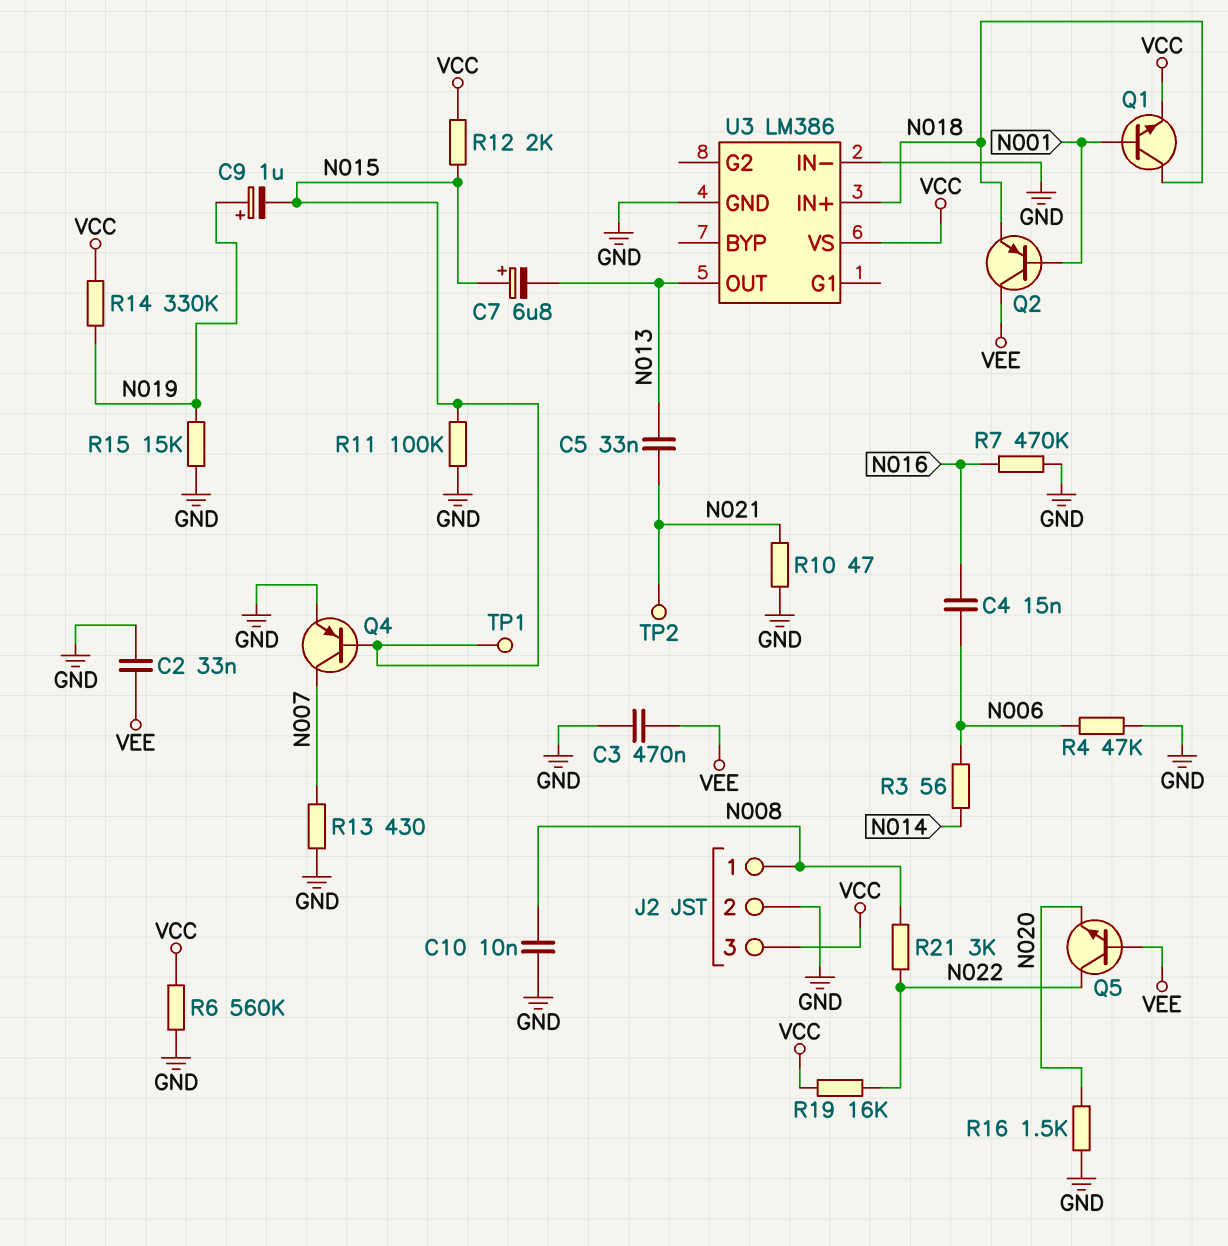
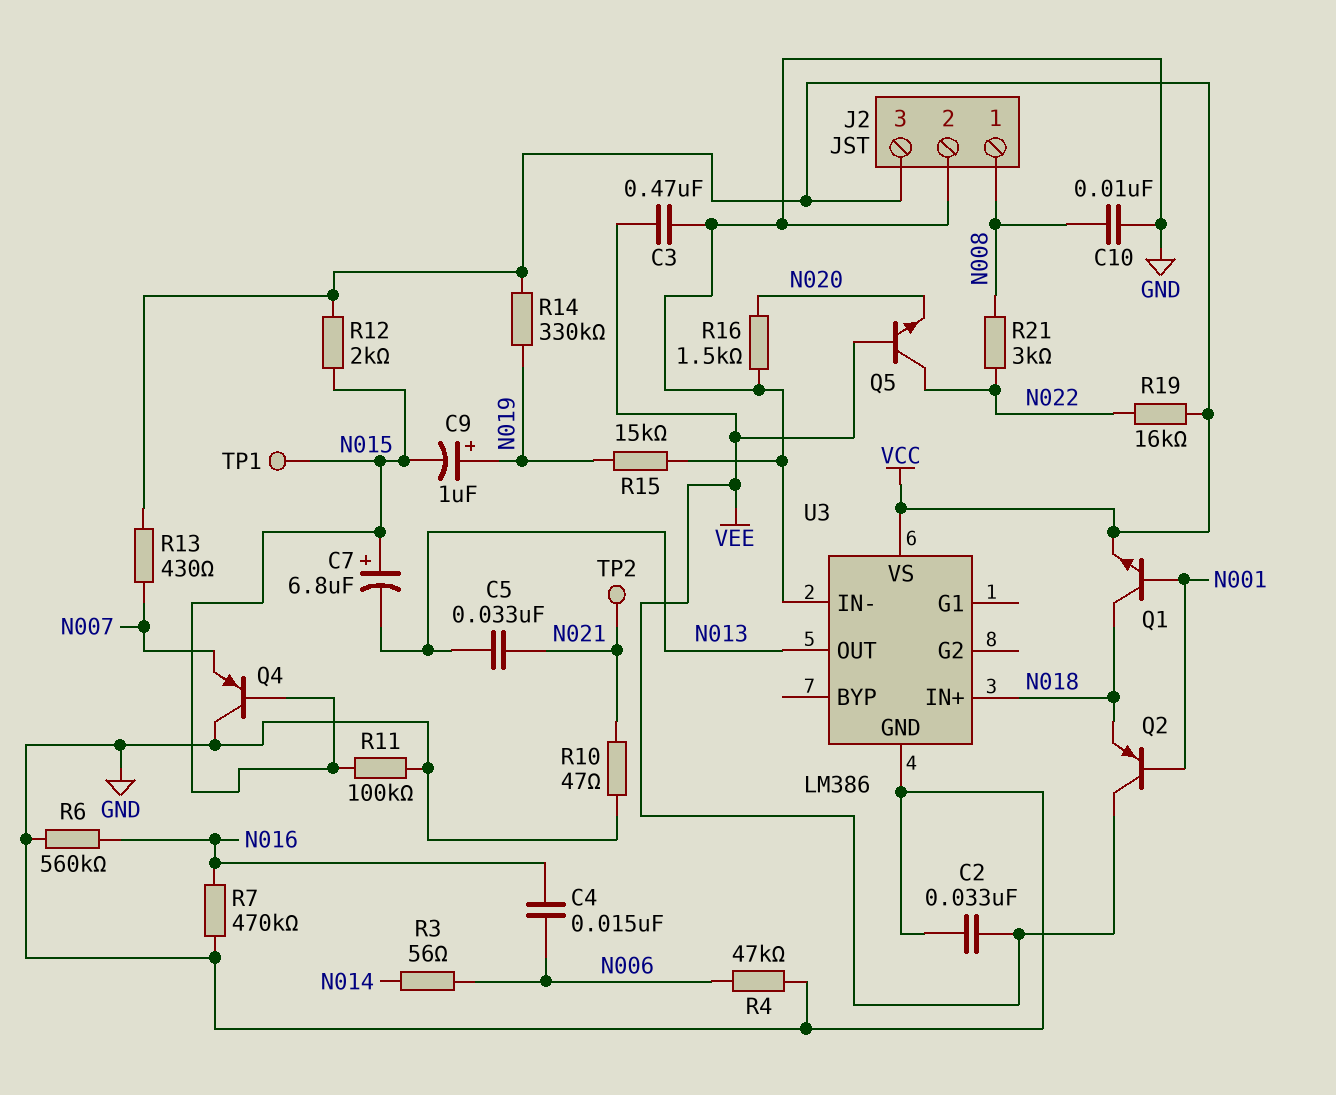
Q4: PNP (B N015, C N007, E GND) -> PNP (B N015, C GND, E N007)
R6: 560k (GND, VCC) -> 560k (GND, N016)
R13: 430 (GND, N007) -> 430 (N007, VCC)

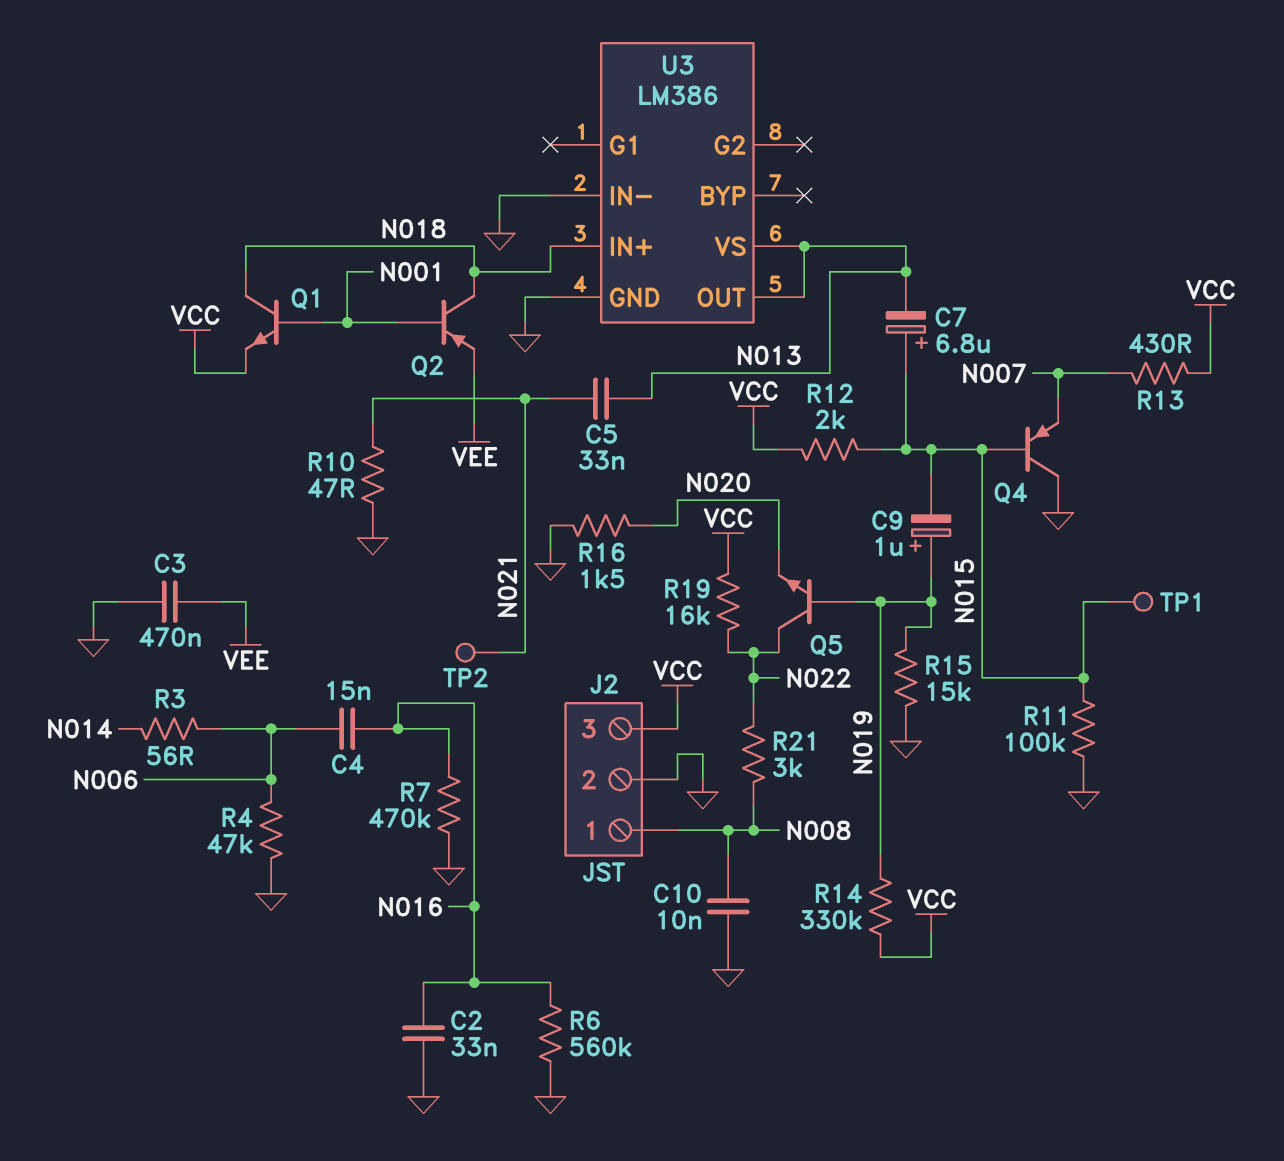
C2: 33nF (GND, VEE) -> 33nF (GND, N016)
Q2: PNP (B N001, C VEE, E N018) -> PNP (B N001, C N018, E VEE)
Q5: NPN (B VEE, C N022, E N020) -> NPN (B N019, C N022, E N020)
U3 pin VS: VCC -> N013

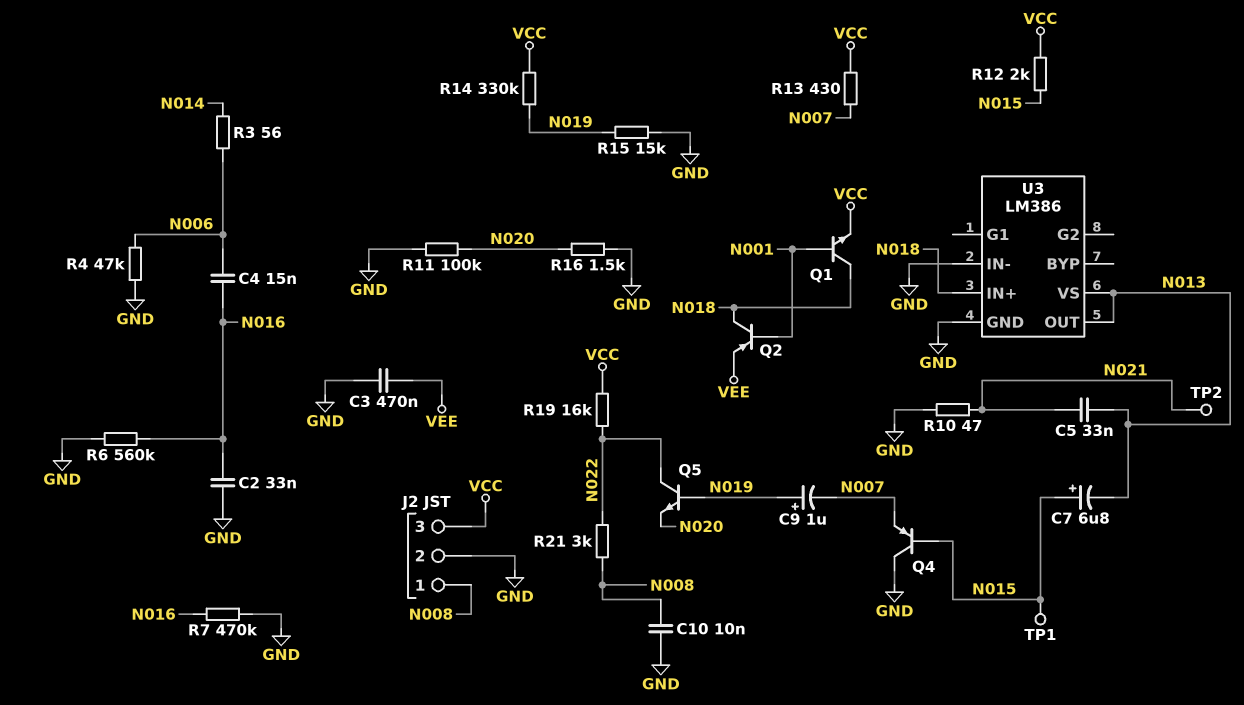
C9: 1uF (plus N019, minus N015) -> 1uF (plus N019, minus N007)
R11: 100k (GND, N015) -> 100k (GND, N020)

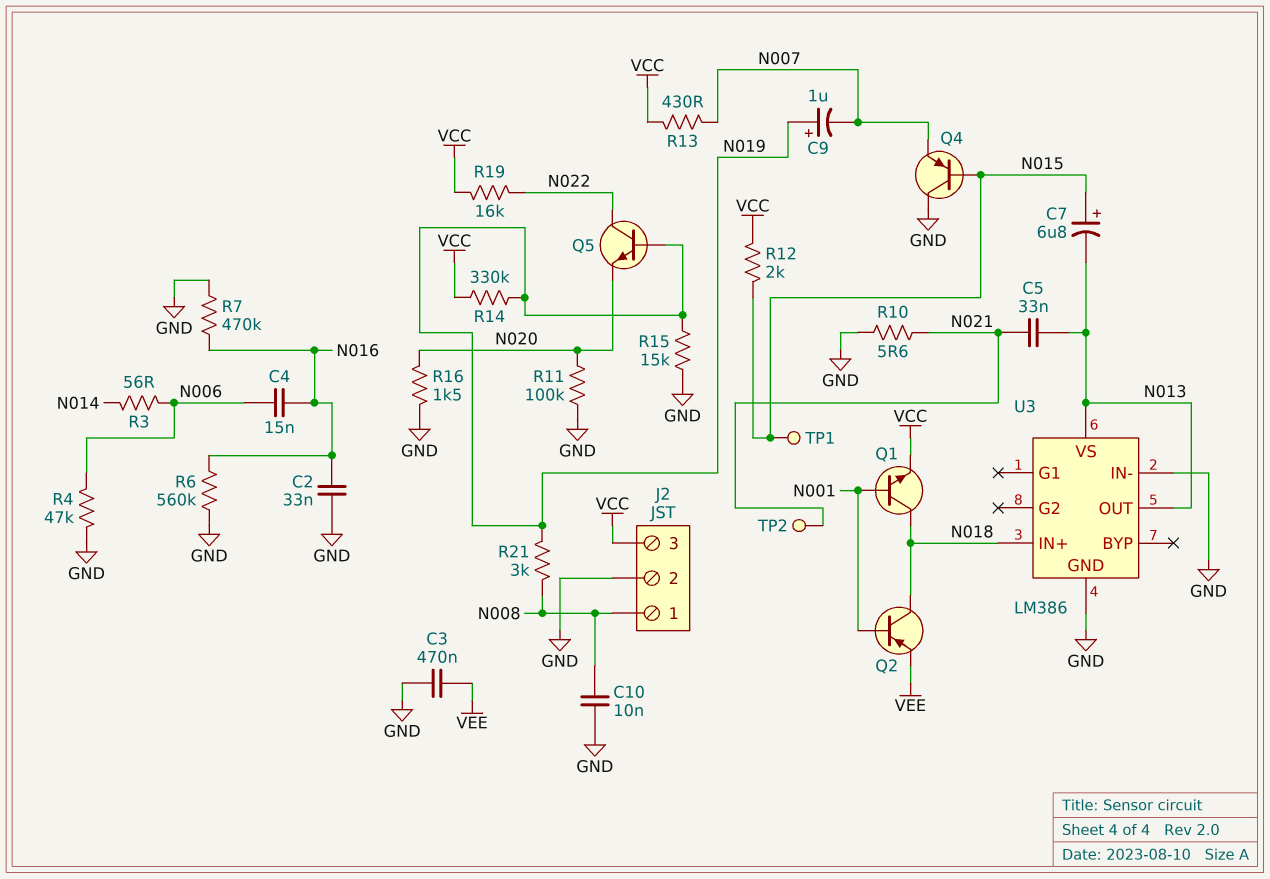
R10: 47 (GND, N021) -> 5.6 (GND, N021)
R21: 3k (N008, N022) -> 3k (N008, N019)

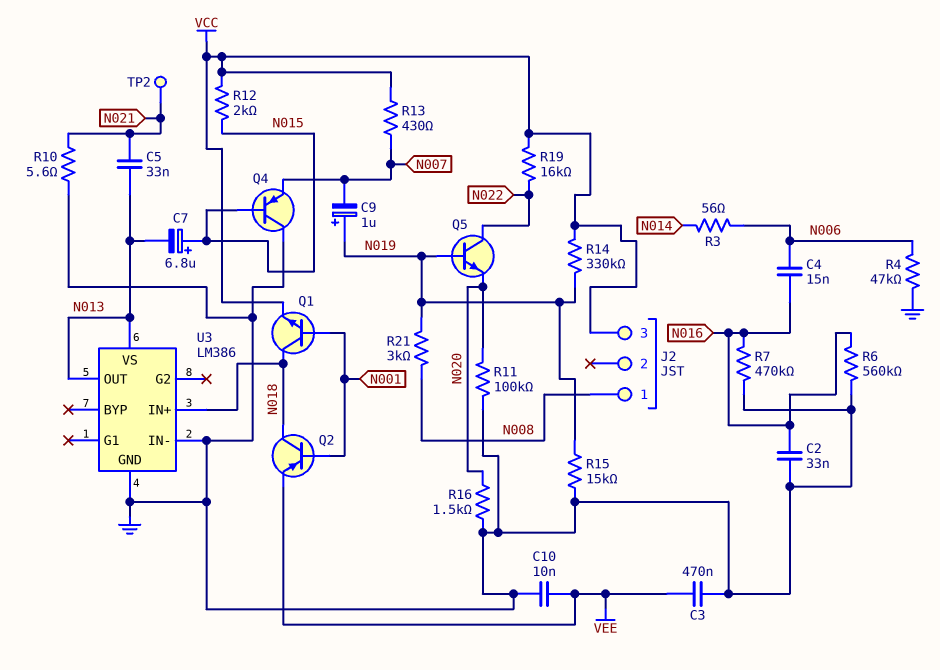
C10: 10nF (GND, N008) -> 10nF (GND, VEE)
J2 pin 2: GND -> none
TP1: test point (N015) -> none

